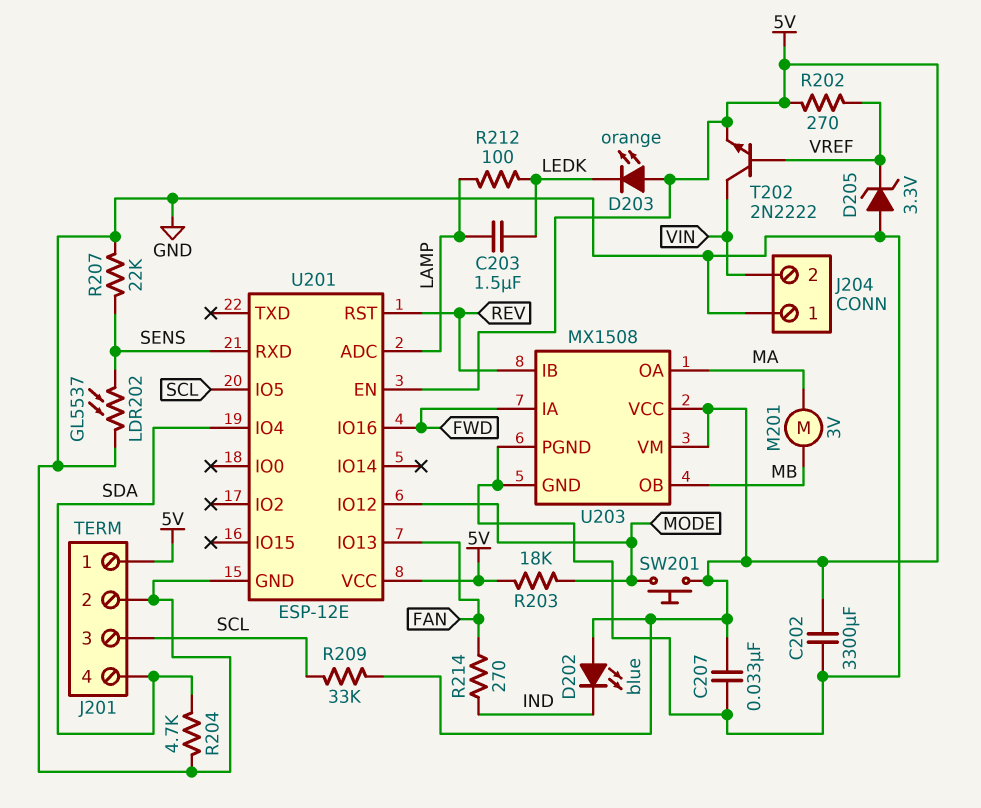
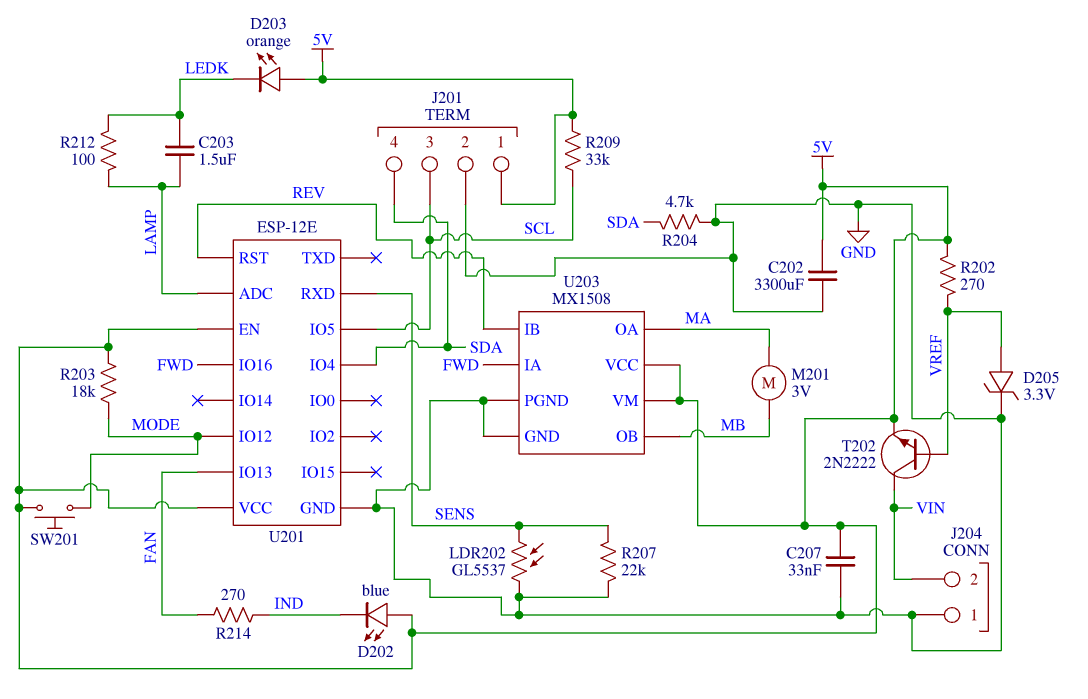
D205: zener 3.3V (A GND, K VREF) -> zener 3.3V (A VREF, K GND)

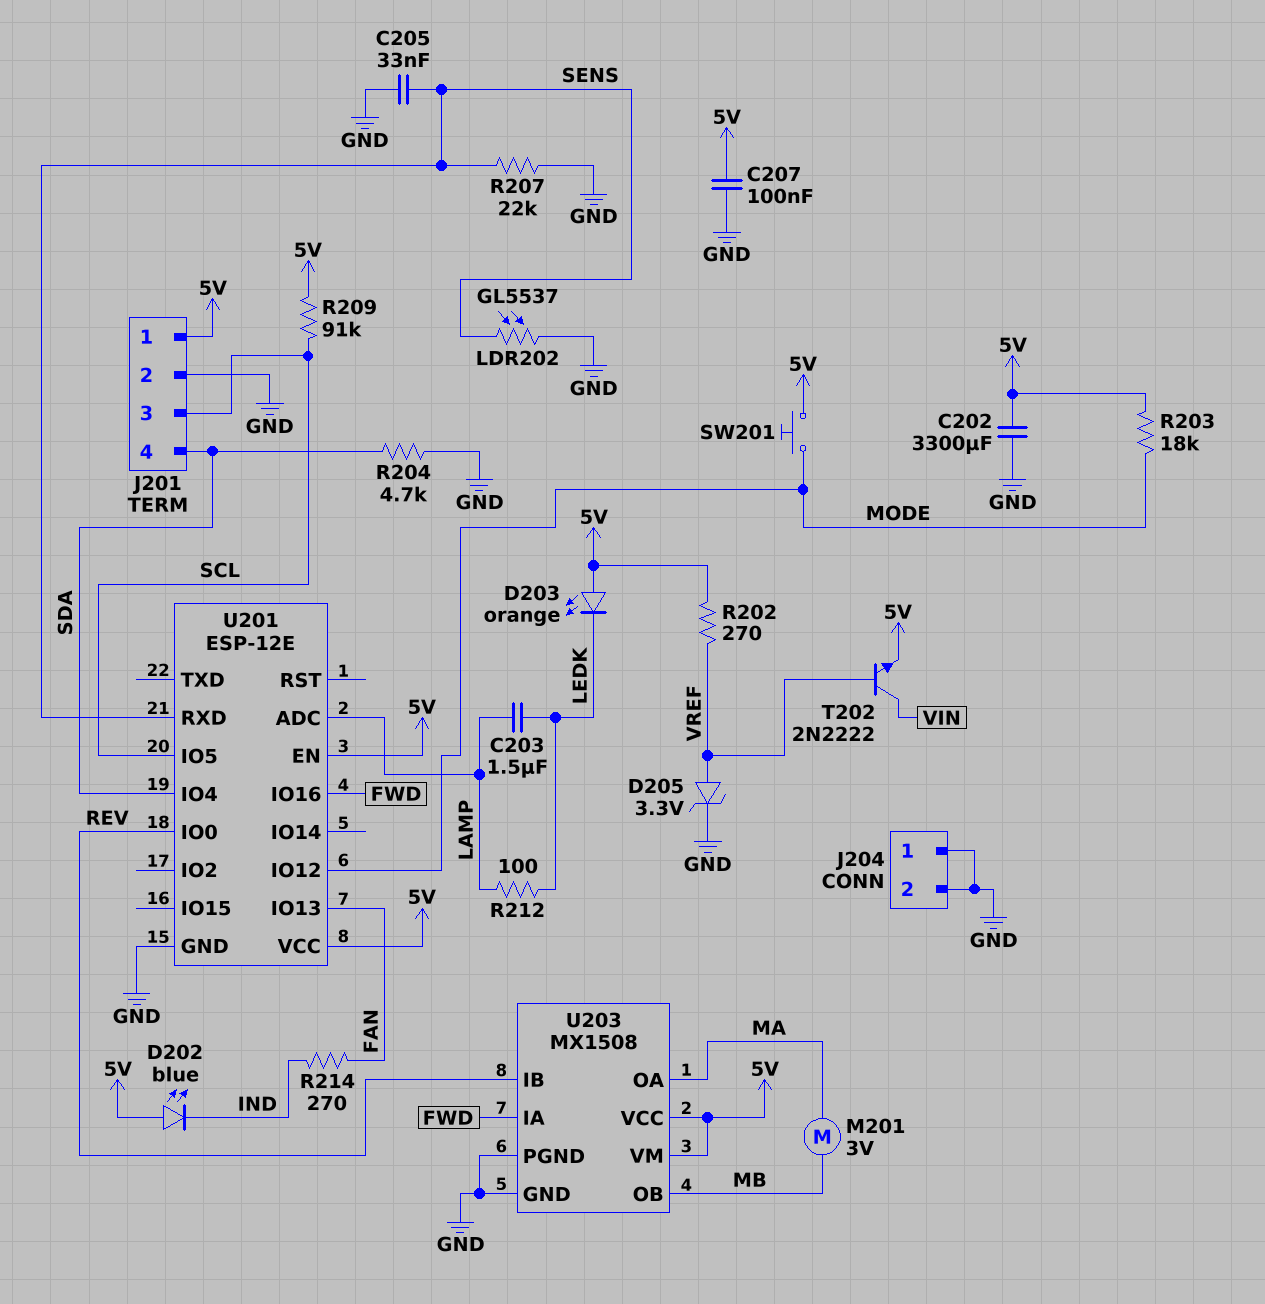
C205: none -> 33nF (GND, SENS)
C207: 33nF (5V, GND) -> 100nF (5V, GND)
J204 pin 2: VIN -> GND
R209: 33k (5V, SCL) -> 91k (5V, SCL)
U201 pin IO0: none -> REV
U201 pin RST: REV -> none

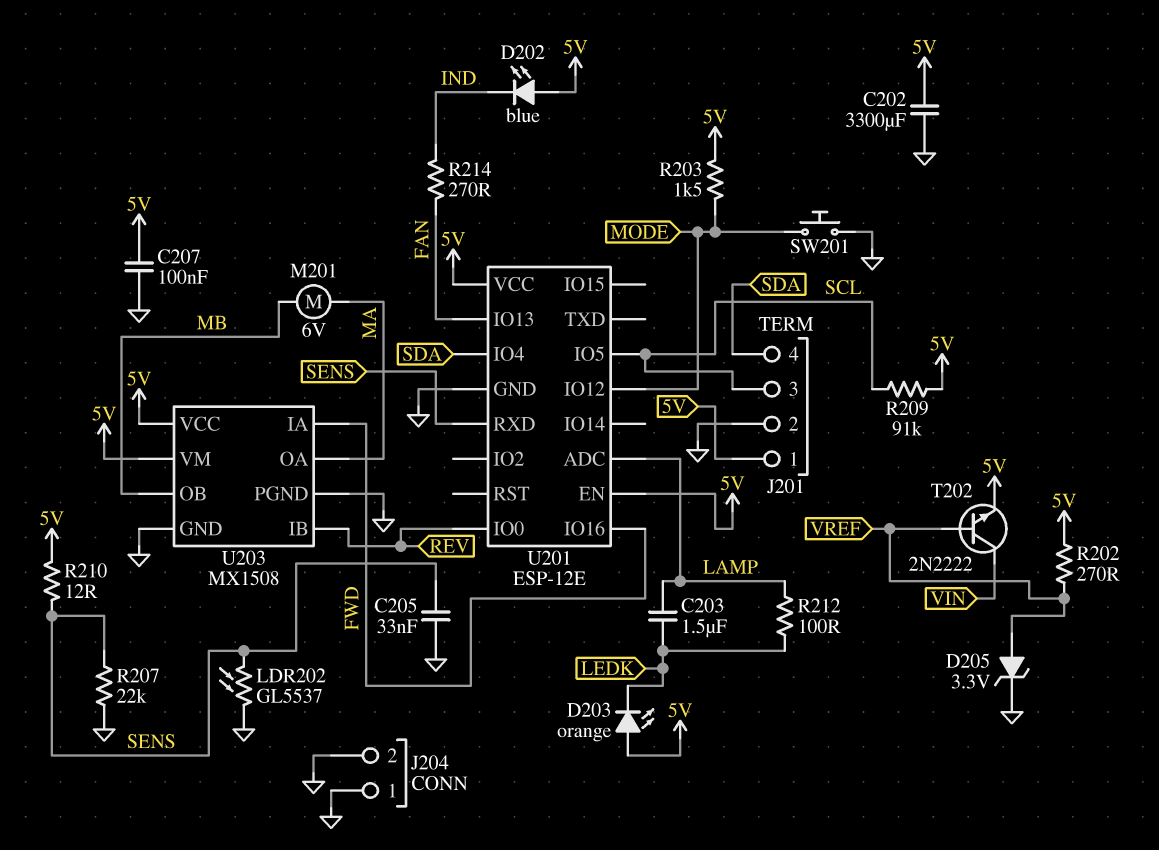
M201: motor 3V (MA, MB) -> motor 6V (MA, MB)
R203: 18k (5V, MODE) -> 1.5k (5V, MODE)
R204: 4.7k (GND, SDA) -> none
R210: none -> 12 (5V, SENS)
SW201: button (5V, MODE) -> button (GND, MODE)

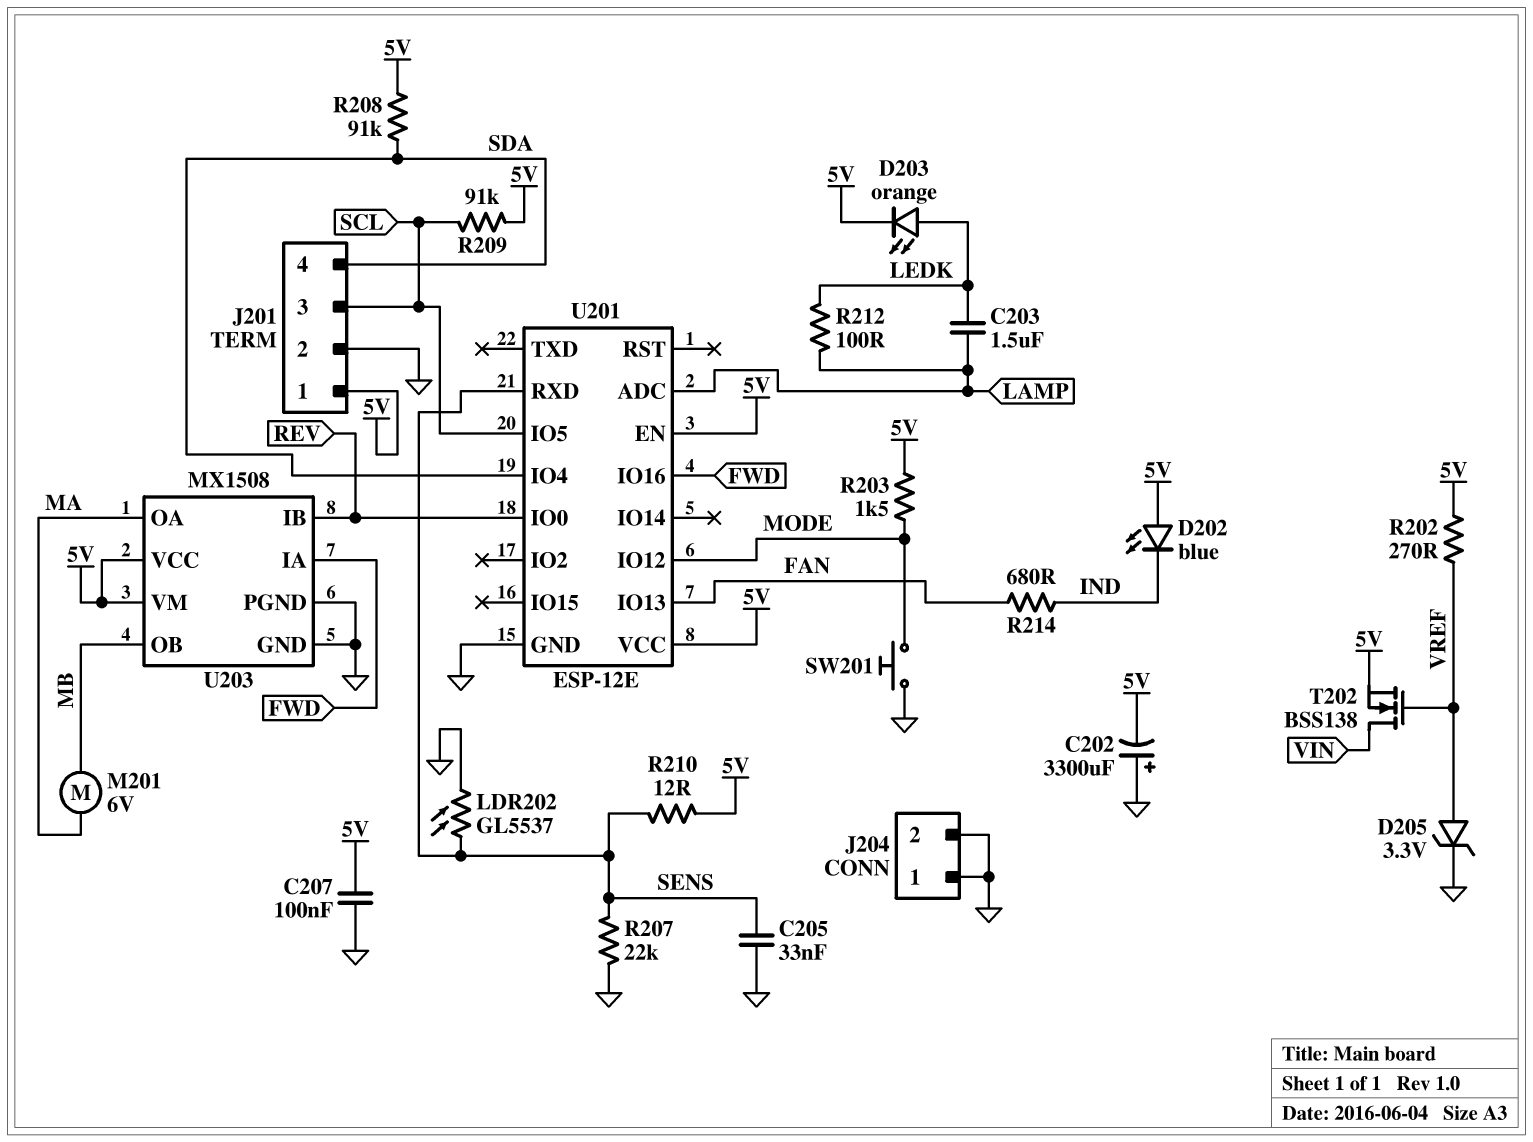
C202: 3300uF (5V, GND) -> 3300uF (plus GND, minus 5V)
D203: LED orange (A 5V, K LEDK) -> LED orange (A LEDK, K 5V)
R208: none -> 91k (5V, SDA)
R214: 270 (FAN, IND) -> 680 (FAN, IND)
T202: NPN 2N2222 (B VREF, C VIN, E 5V) -> NMOS BSS138 (G VREF, D VIN, S 5V)

